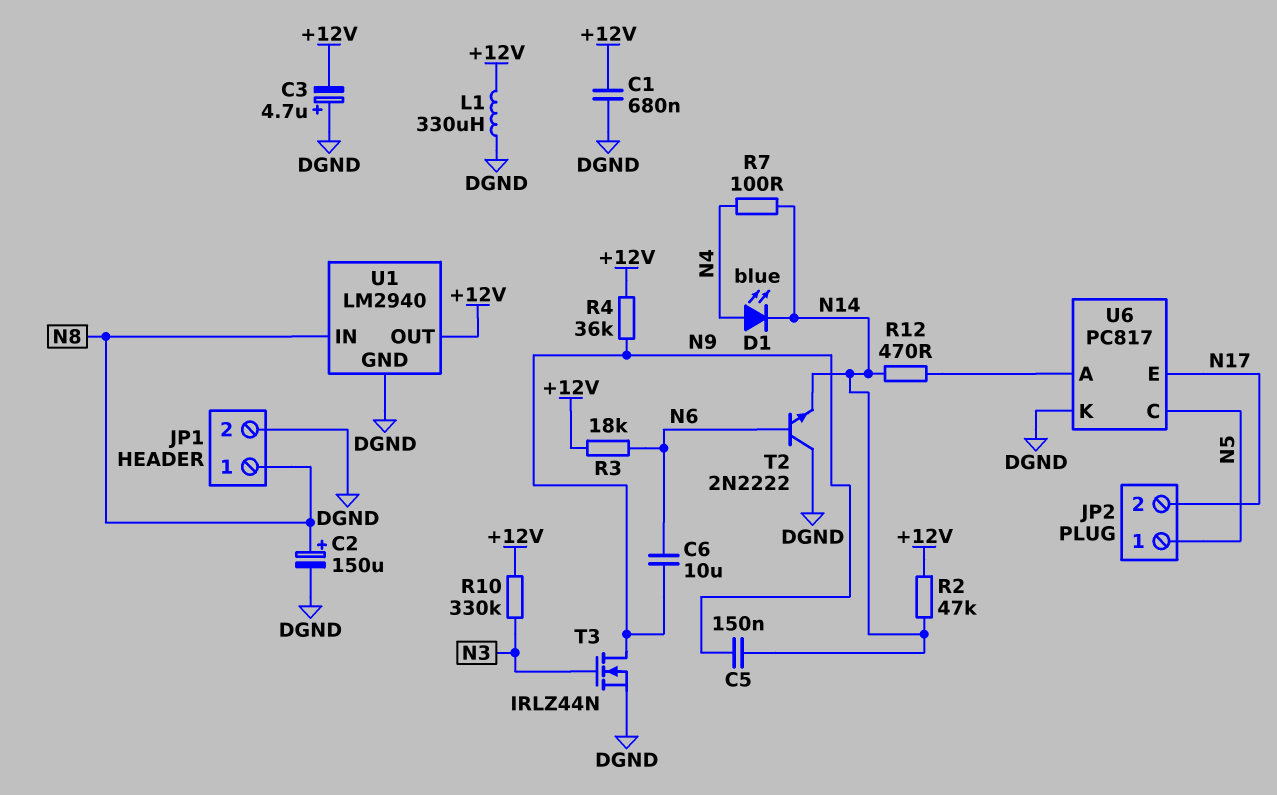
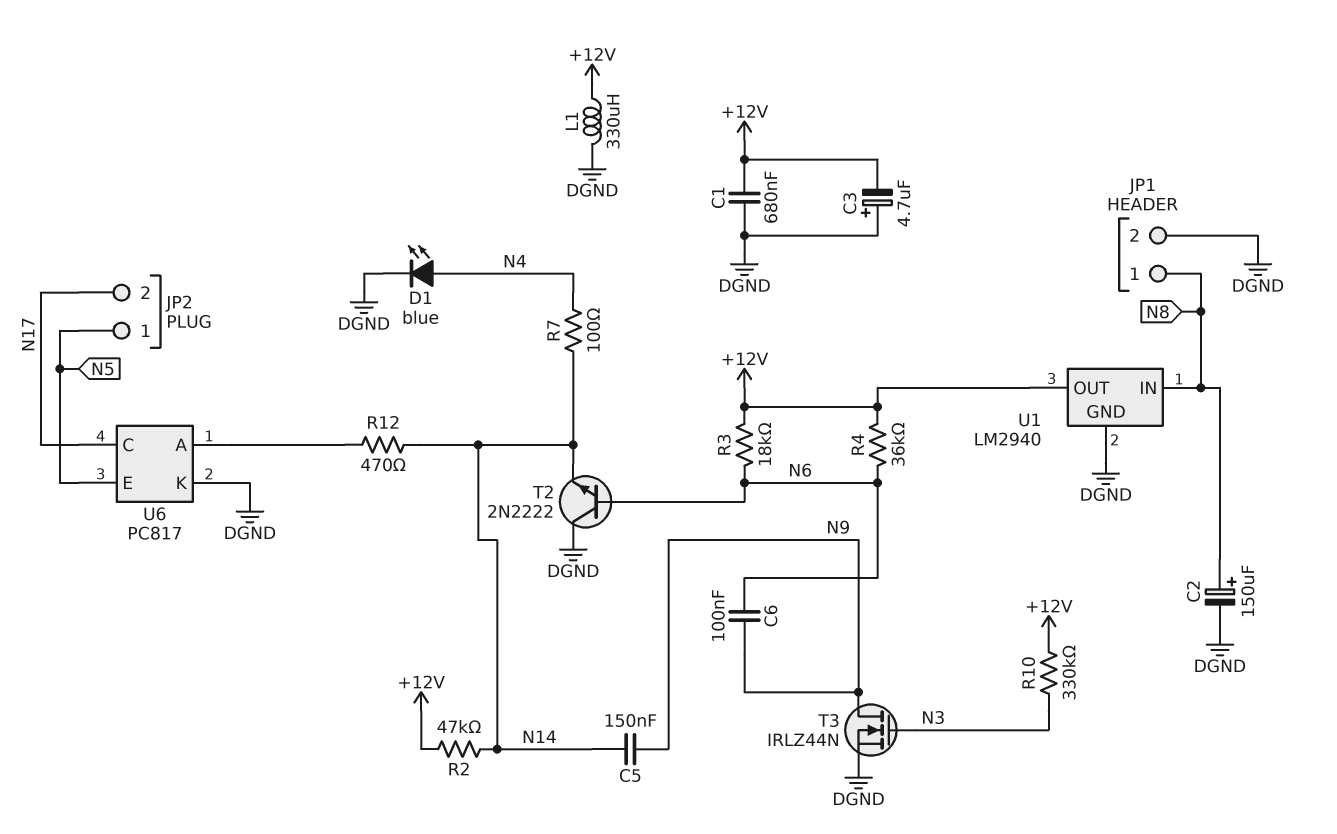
C6: 10uF (N6, N9) -> 100nF (N6, N9)
D1: LED blue (A N4, K N14) -> LED blue (A N4, K DGND)
R4: 36k (+12V, N9) -> 36k (+12V, N6)
U6 pin C: N5 -> N17
U6 pin E: N17 -> N5

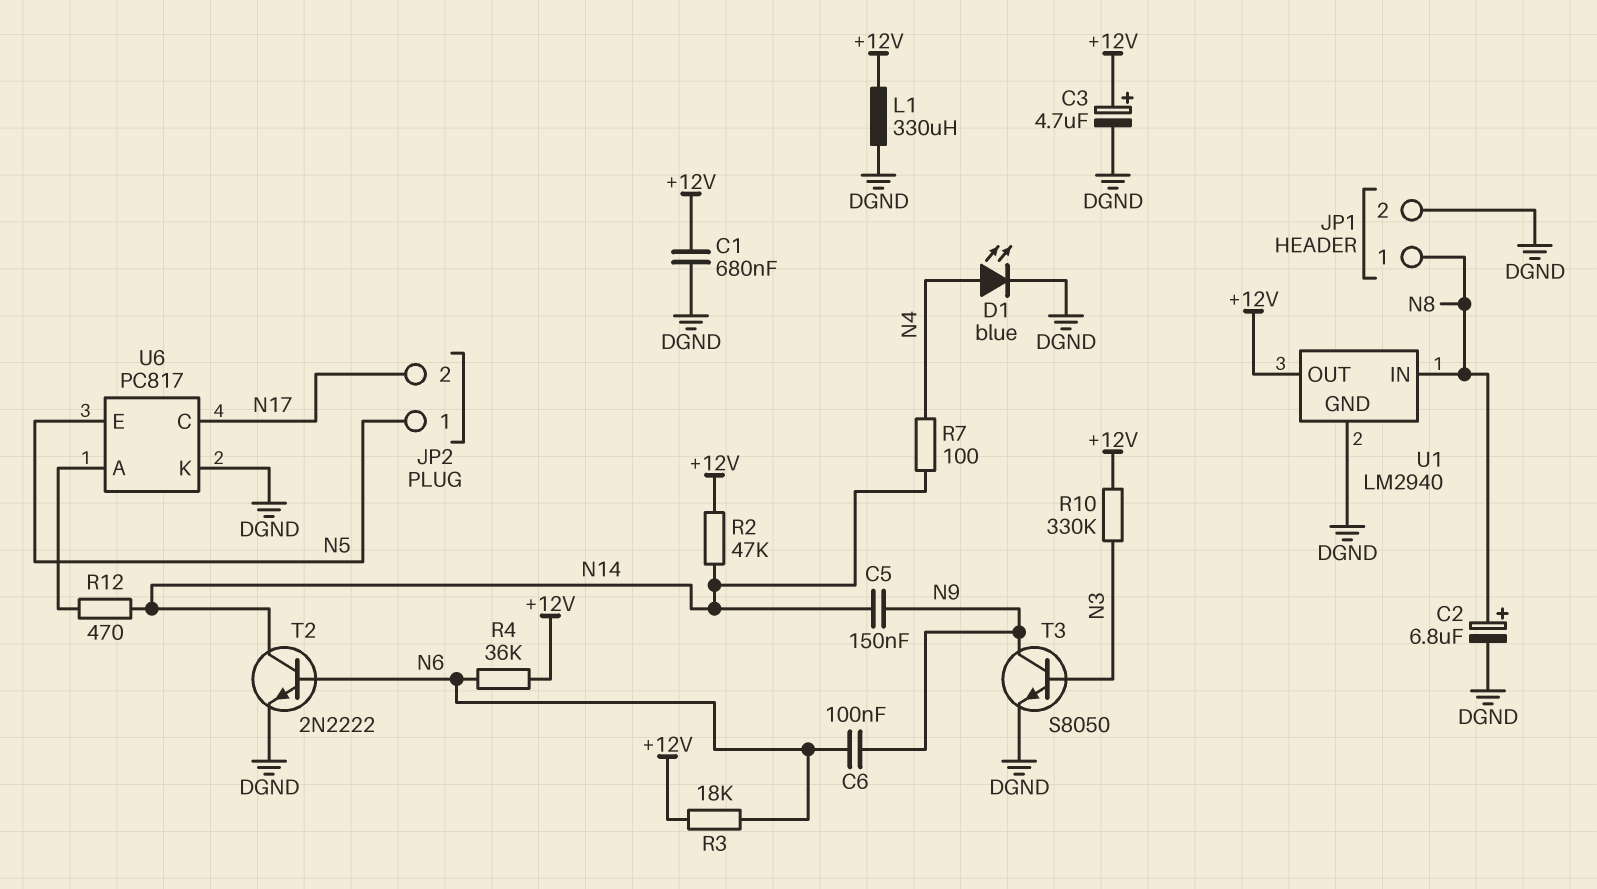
C2: 150uF (plus N8, minus DGND) -> 6.8uF (plus N8, minus DGND)
C3: 4.7uF (plus DGND, minus +12V) -> 4.7uF (plus +12V, minus DGND)
T2: NPN 2N2222 (B N6, C DGND, E N14) -> NPN 2N2222 (B N6, C N14, E DGND)
T3: NMOS IRLZ44N (G N3, D N9, S DGND) -> NPN S8050 (B N3, C N9, E DGND)

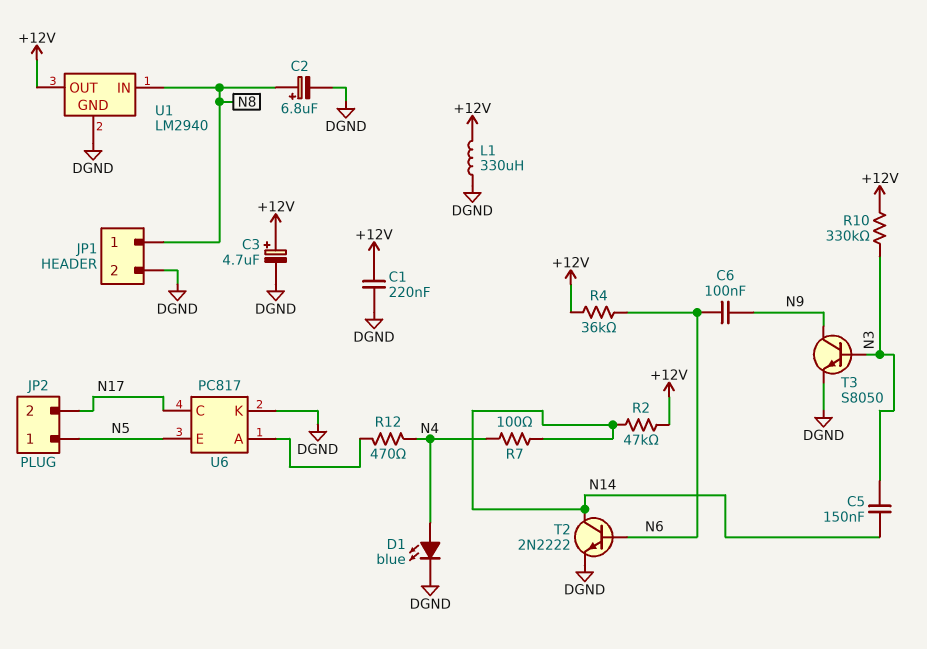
C1: 680nF (+12V, DGND) -> 220nF (+12V, DGND)
C5: 150nF (N9, N14) -> 150nF (N3, N14)
R3: 18k (+12V, N6) -> none
R12: 470 (N14, U6/A) -> 470 (N4, U6/A)

